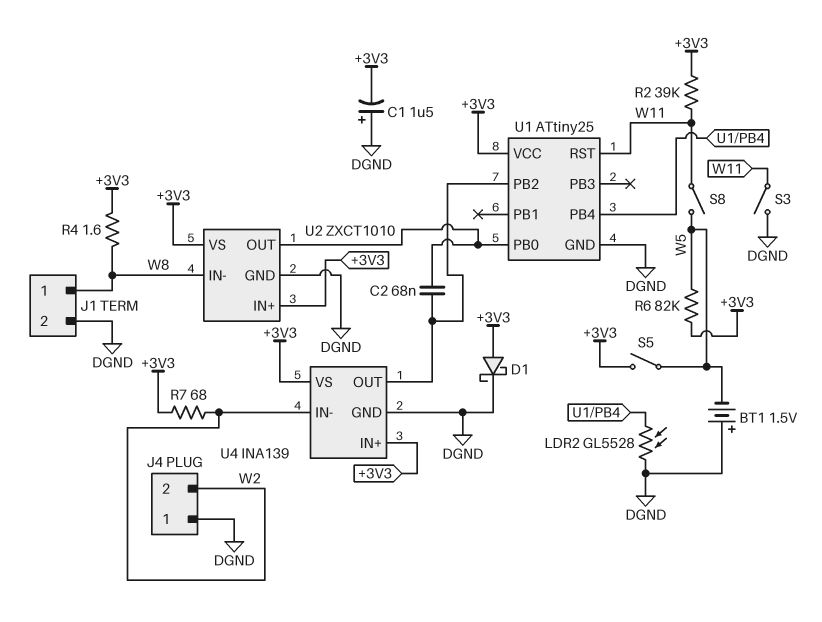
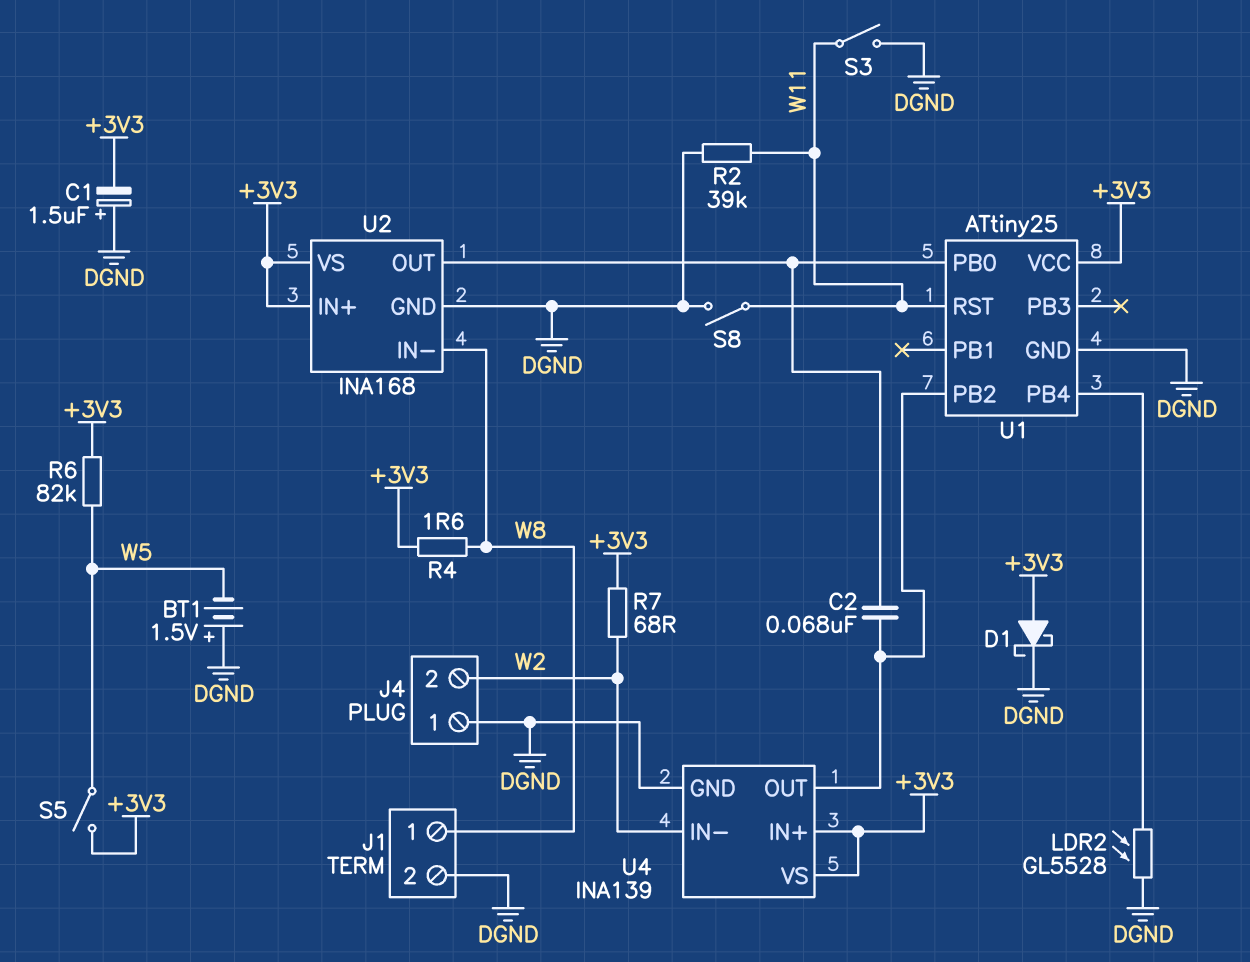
R2: 39k (+3V3, W11) -> 39k (DGND, W11)
S8: switch (W5, W11) -> switch (DGND, W11)
U2: ZXCT1010 -> INA168

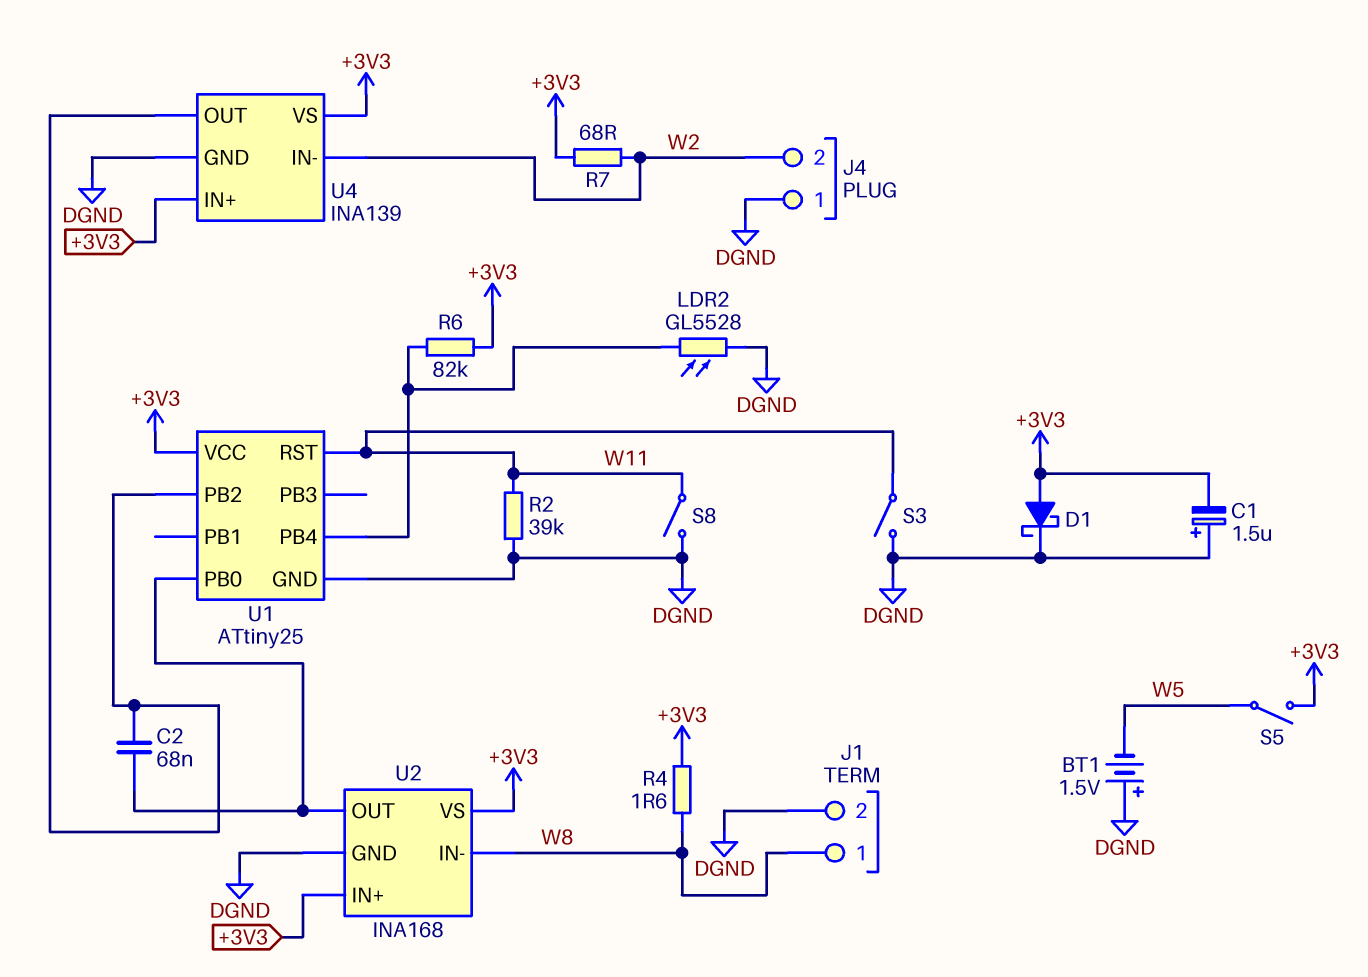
R6: 82k (+3V3, W5) -> 82k (+3V3, U1/PB4)

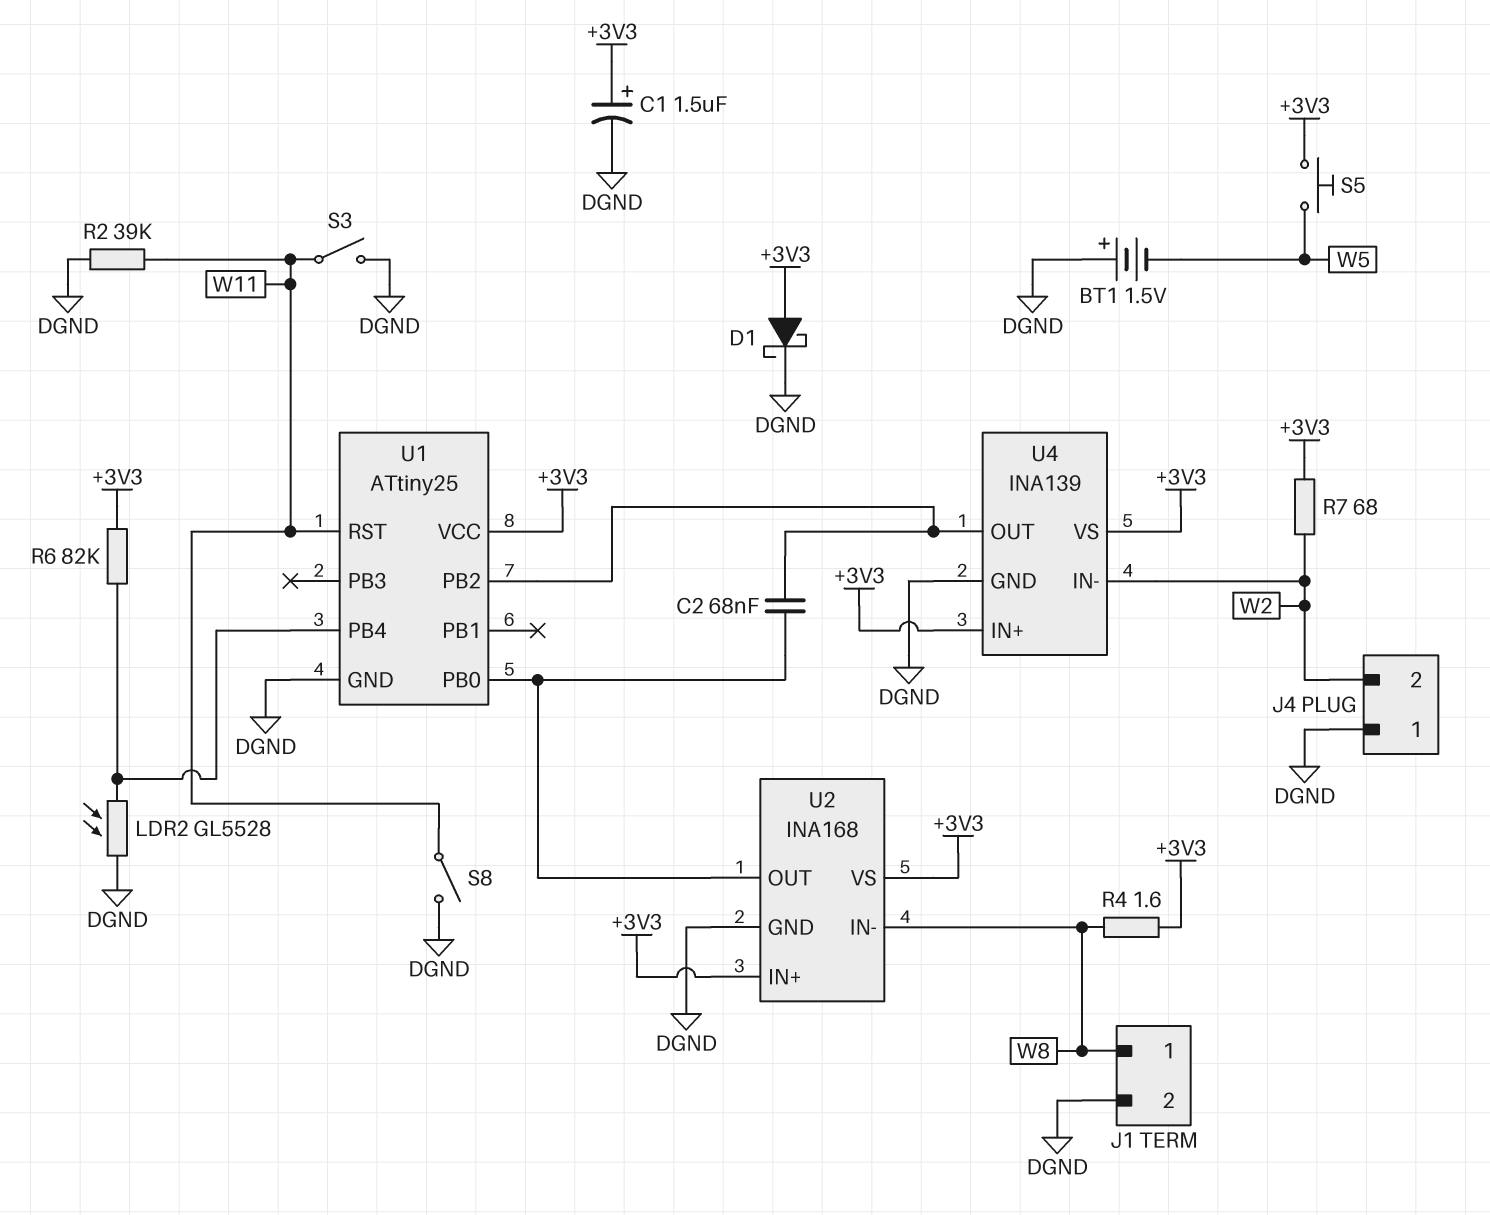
C1: 1.5uF (plus DGND, minus +3V3) -> 1.5uF (plus +3V3, minus DGND)
S5: switch (+3V3, W5) -> button (+3V3, W5)

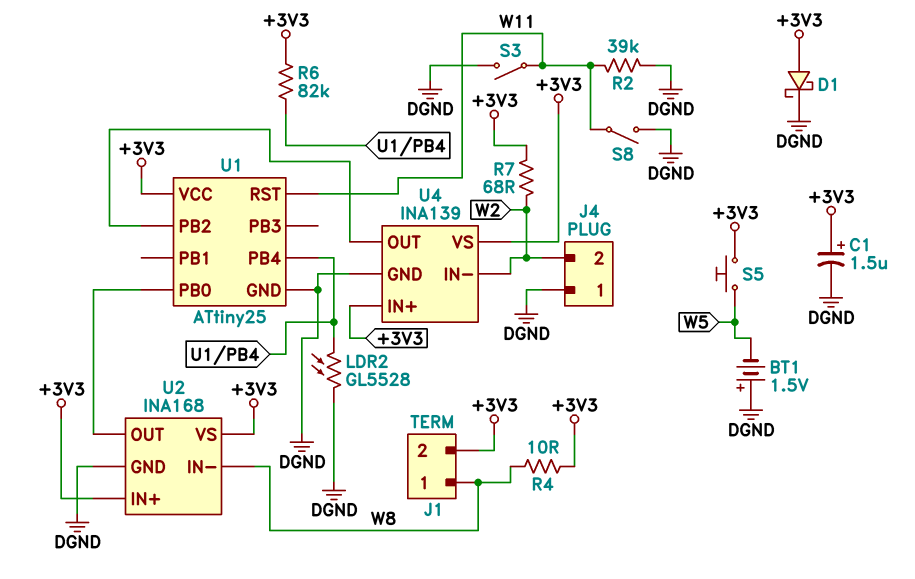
C2: 68nF (U1/PB0, U1/PB2) -> none
J1 pin 2: DGND -> +3V3
R4: 1.6 (+3V3, W8) -> 10 (+3V3, W8)

